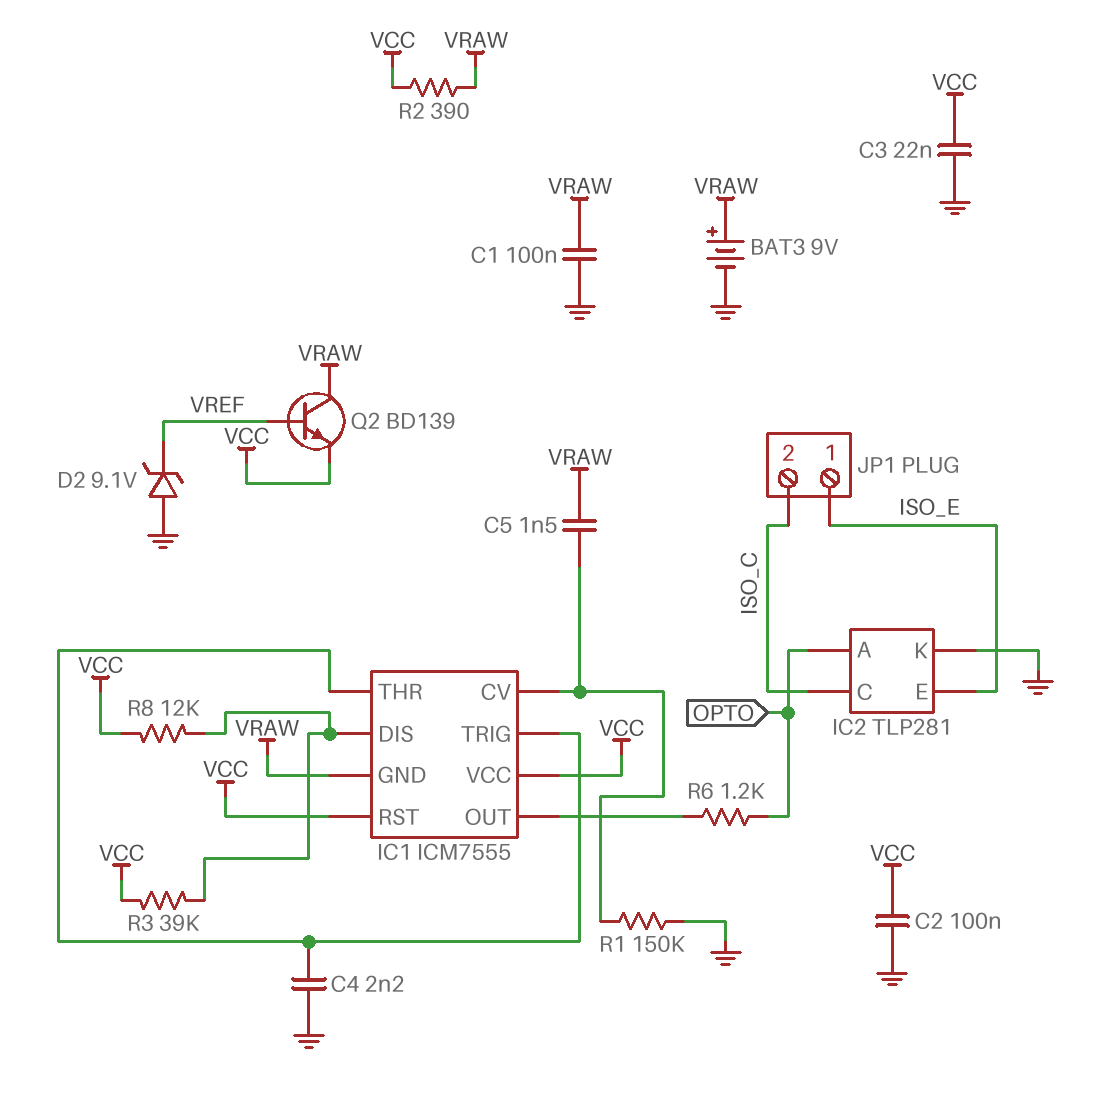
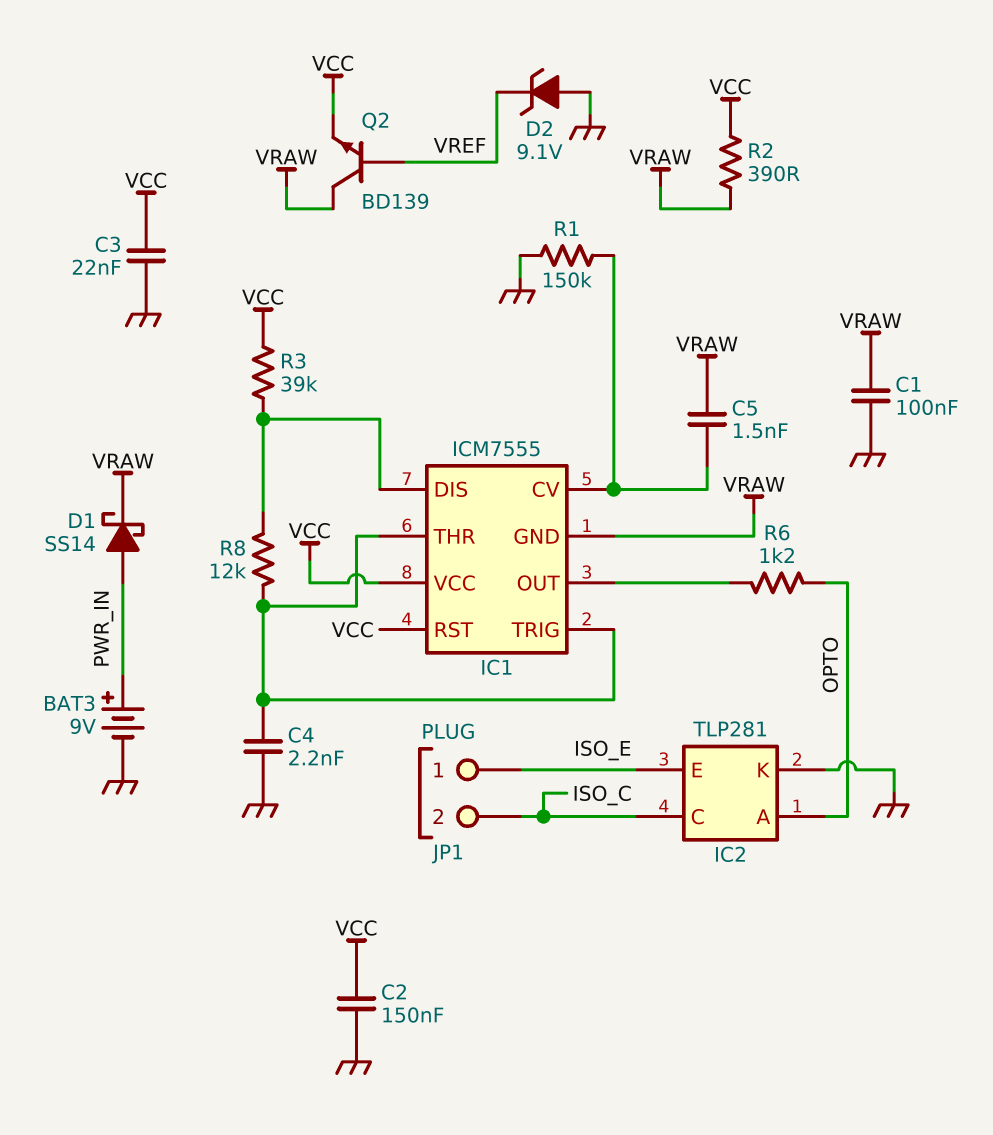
BAT3: 9V (plus VRAW, minus GND) -> 9V (plus PWR_IN, minus GND)
C2: 100nF (GND, VCC) -> 150nF (GND, VCC)
D1: none -> schottky SS14 (A PWR_IN, K VRAW)
R8: 12k (IC1/DIS, VCC) -> 12k (IC1/DIS, IC1/THR)

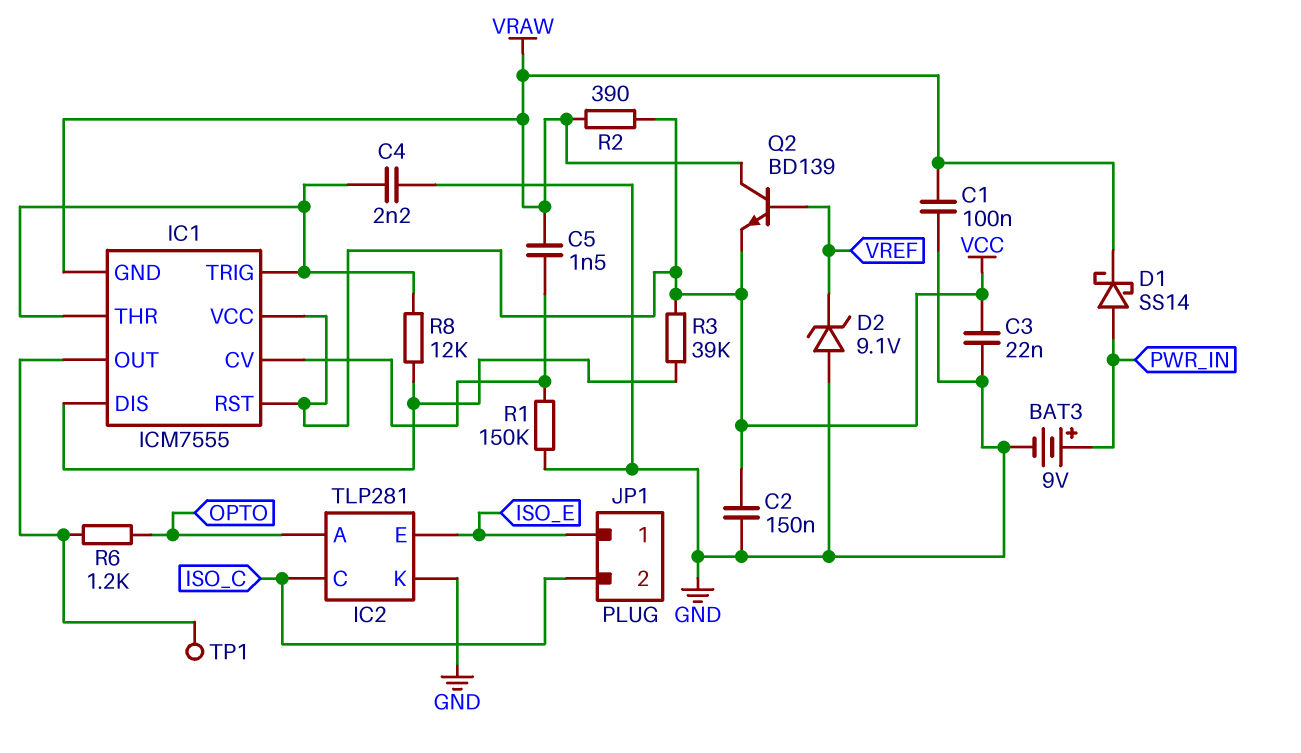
TP1: none -> test point (IC1/OUT)

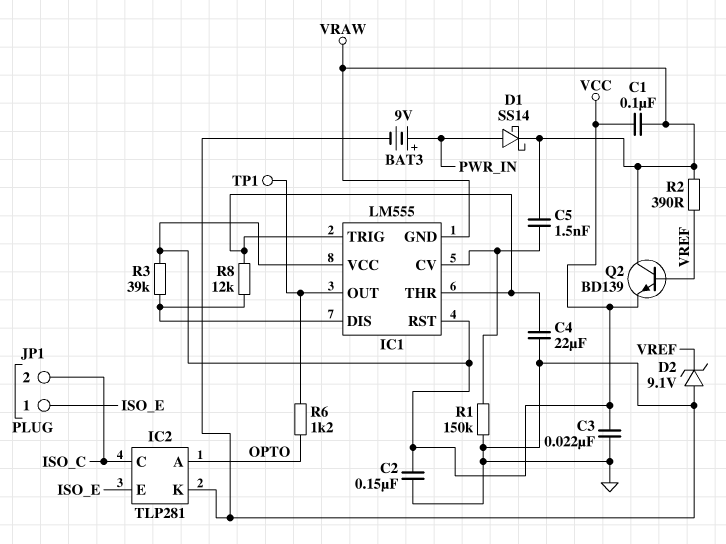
C1: 100nF (GND, VRAW) -> 100nF (VCC, VRAW)
C4: 2.2nF (GND, IC1/THR) -> 22uF (GND, IC1/THR)
IC1: ICM7555 -> LM555
R2: 390 (VCC, VRAW) -> 390 (VRAW, VREF)

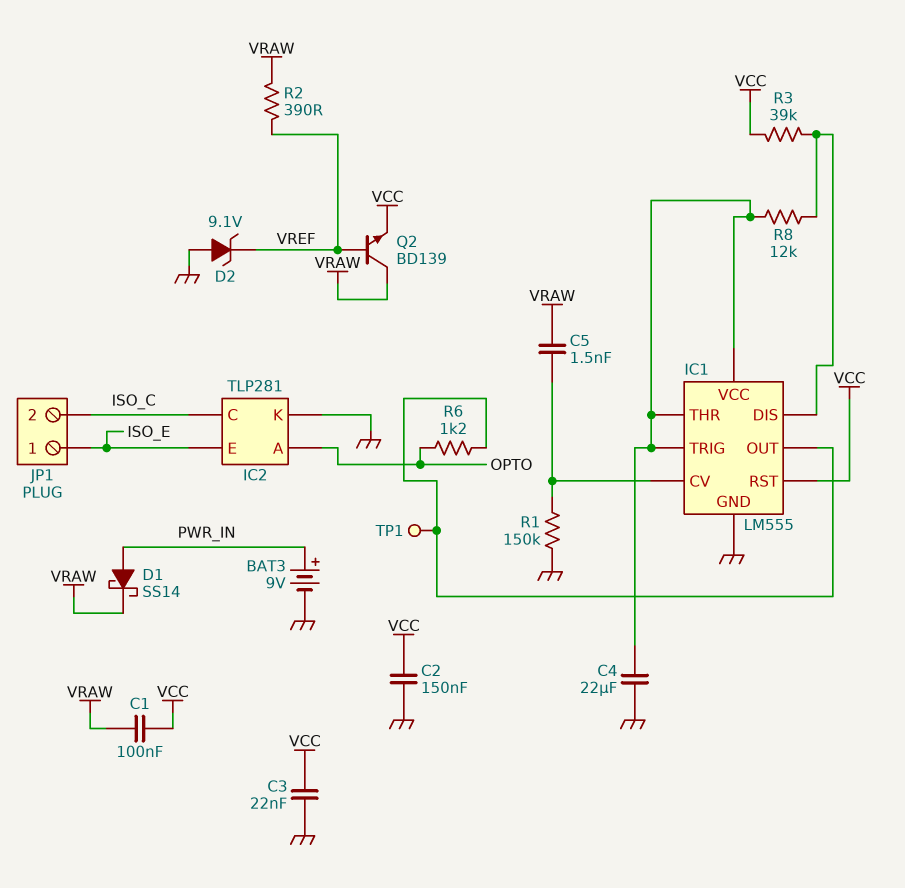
IC1 pin GND: VRAW -> GND
IC1 pin VCC: VCC -> IC1/THR

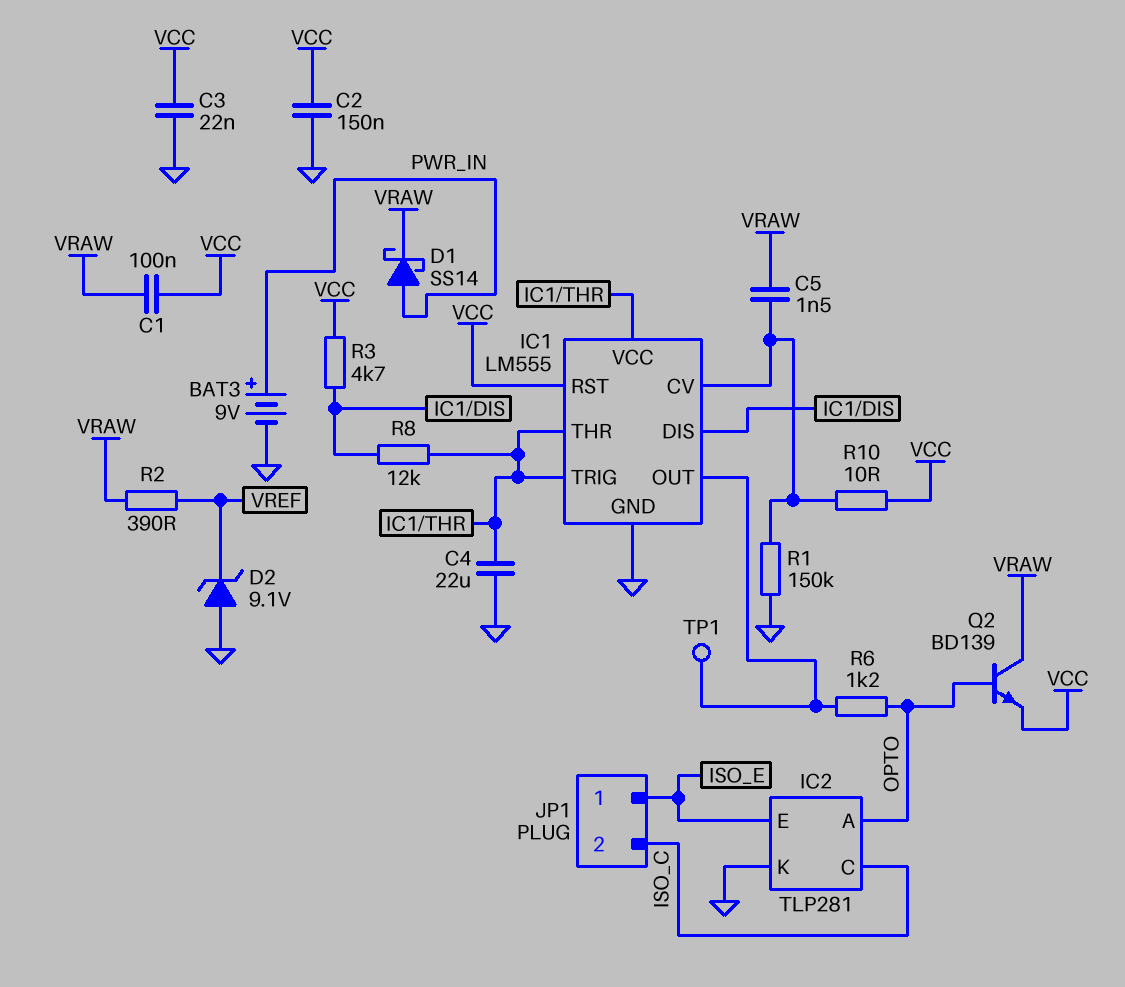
Q2: NPN BD139 (B VREF, C VRAW, E VCC) -> NPN BD139 (B OPTO, C VRAW, E VCC)
R3: 39k (IC1/DIS, VCC) -> 4.7k (IC1/DIS, VCC)
R10: none -> 10 (IC1/CV, VCC)

